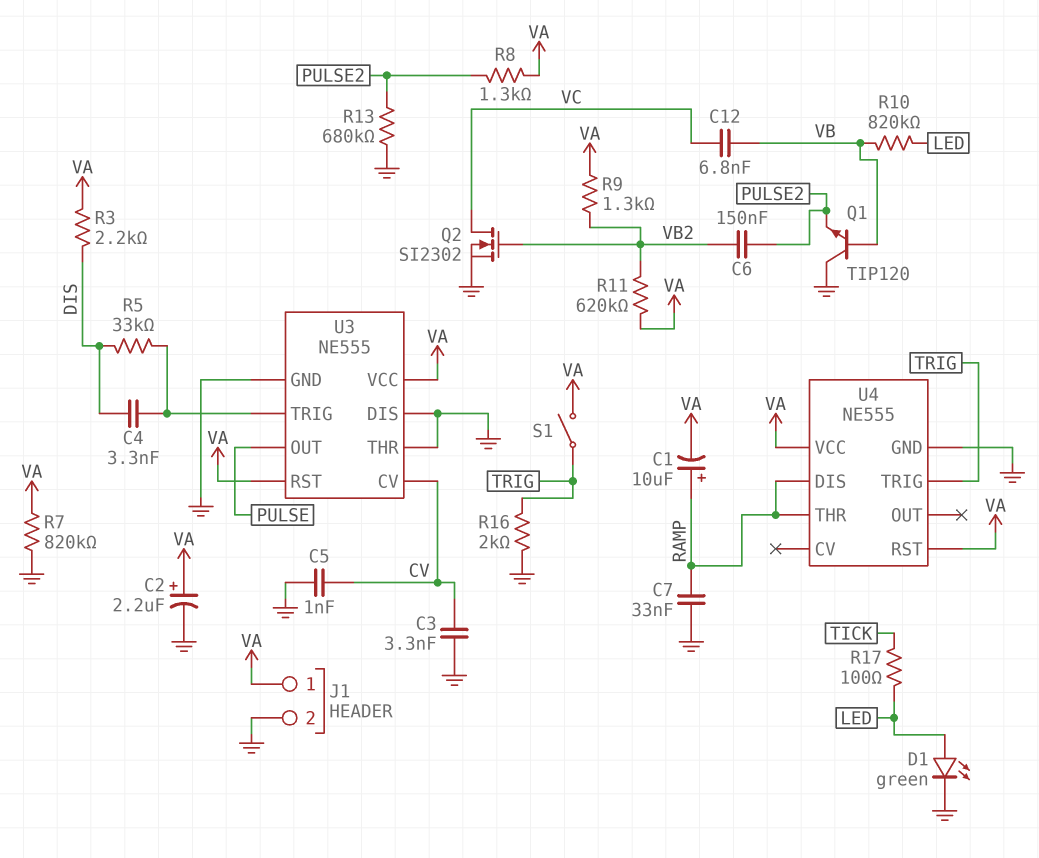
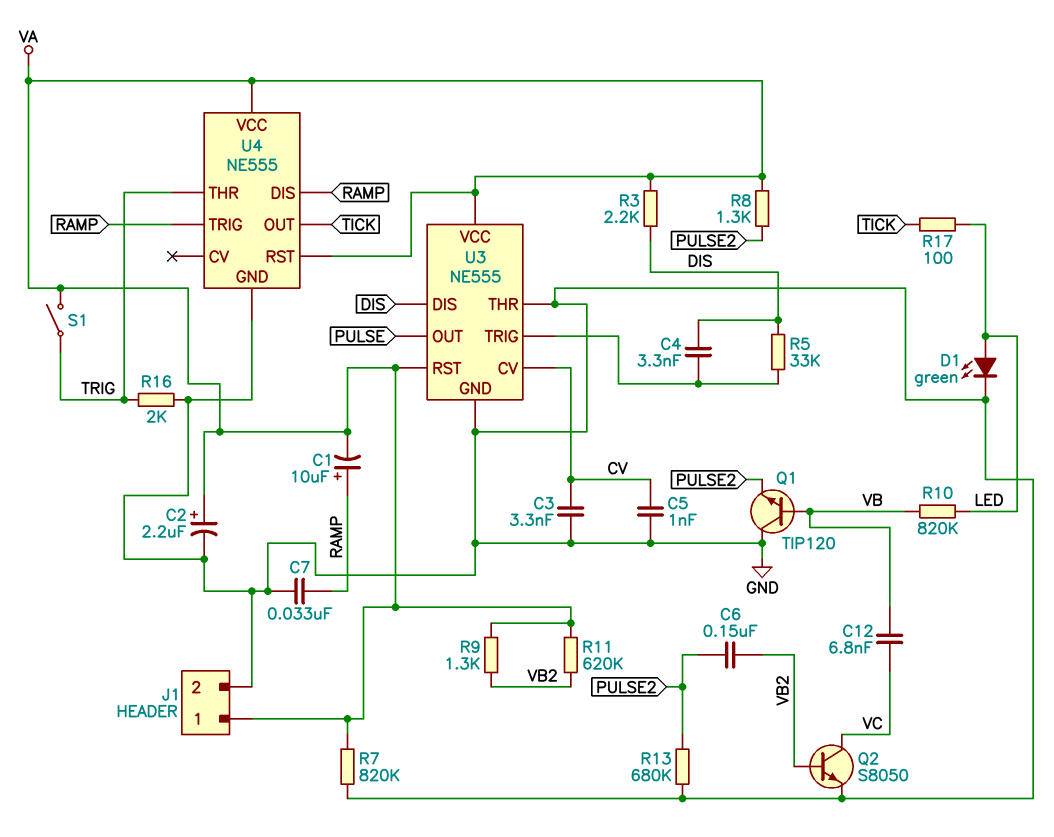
Q2: NMOS SI2302 (G VB2, D VC, S GND) -> NPN S8050 (B VB2, C VC, E GND)
U3 pin DIS: GND -> DIS
U4 pin OUT: none -> TICK
U4 pin THR: RAMP -> TRIG
U4 pin TRIG: TRIG -> RAMP

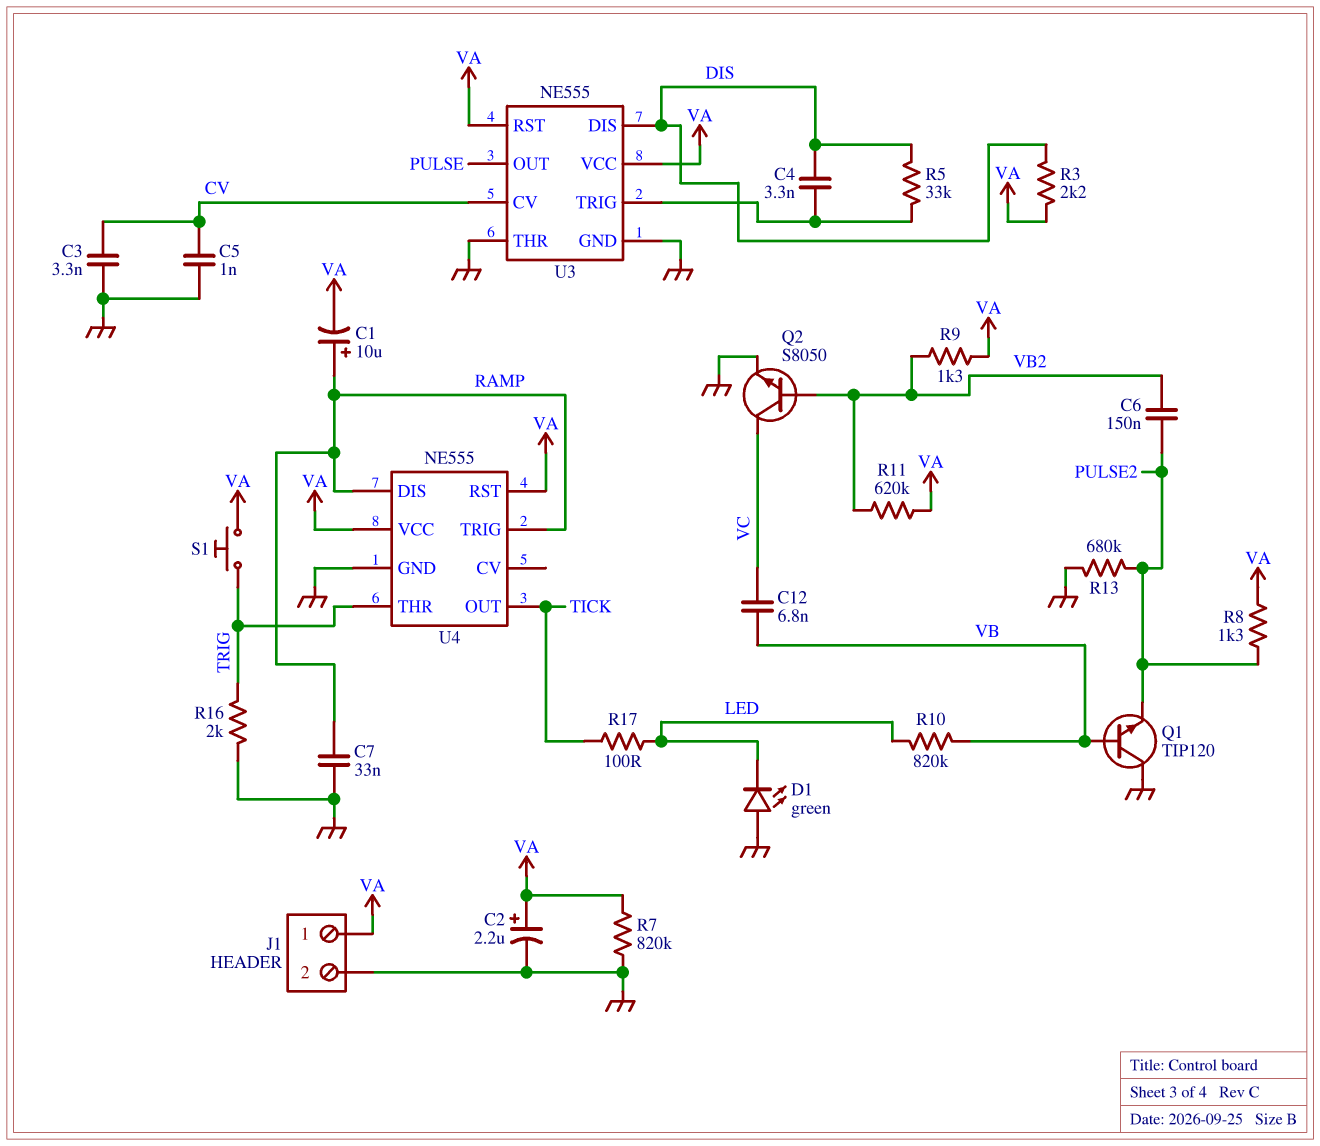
D1: LED green (A LED, K GND) -> LED green (A GND, K LED)
S1: switch (TRIG, VA) -> button (TRIG, VA)

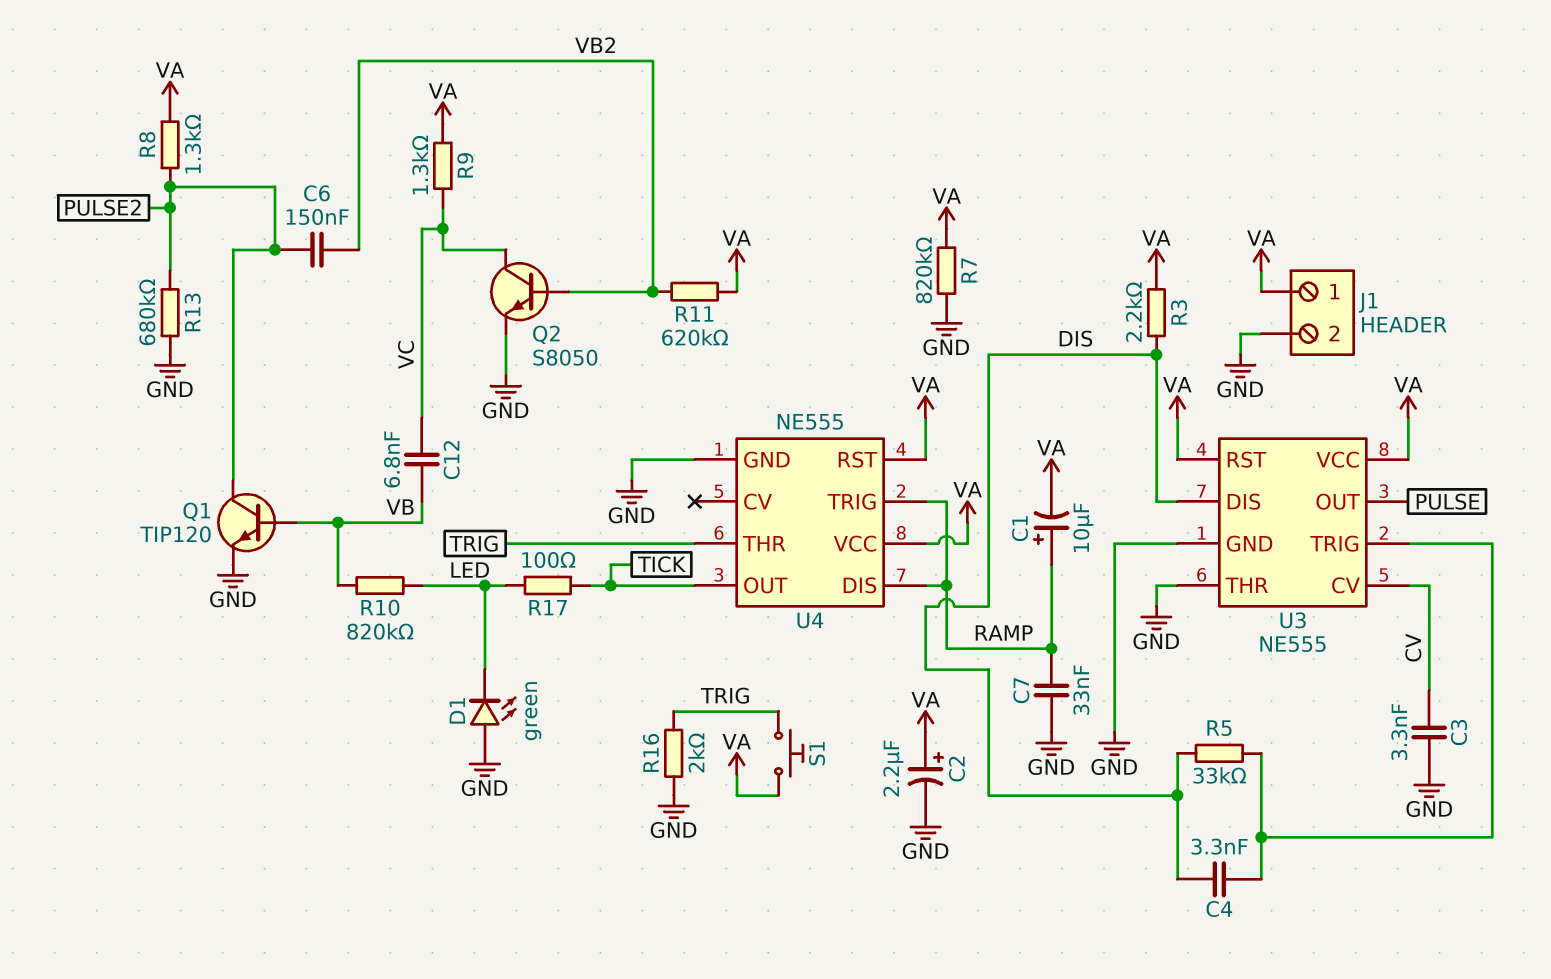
C5: 1nF (CV, GND) -> none
Q1: NPN TIP120 (B VB, C GND, E PULSE2) -> NPN TIP120 (B VB, C PULSE2, E GND)
R9: 1.3k (VA, VB2) -> 1.3k (VA, VC)

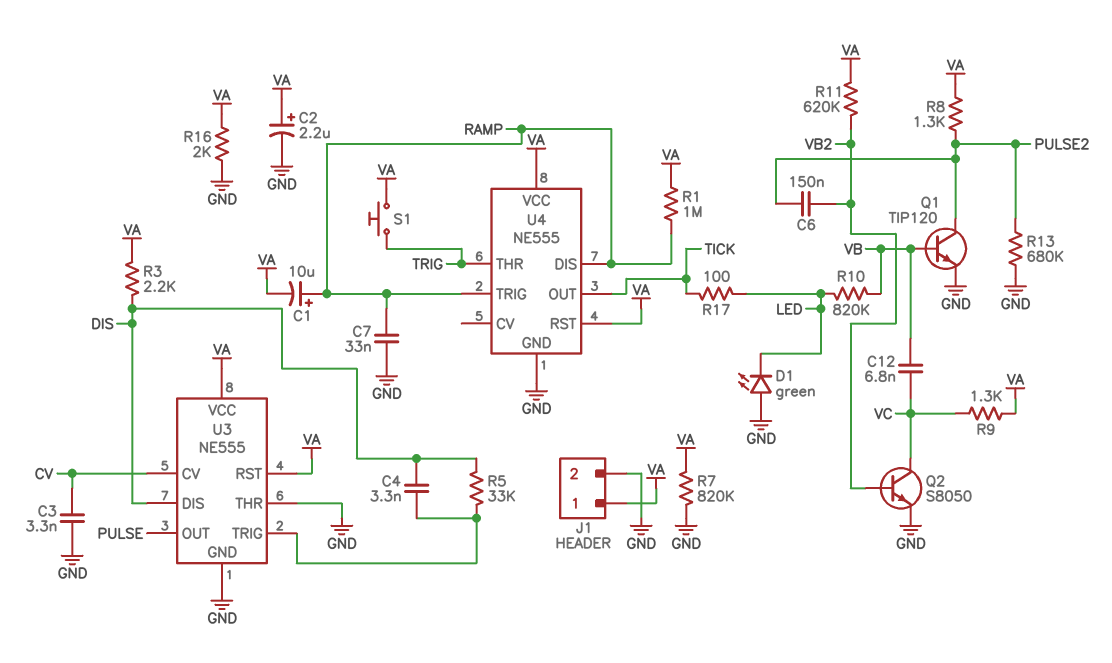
R1: none -> 1M (RAMP, VA)
R16: 2k (GND, TRIG) -> 2k (GND, VA)

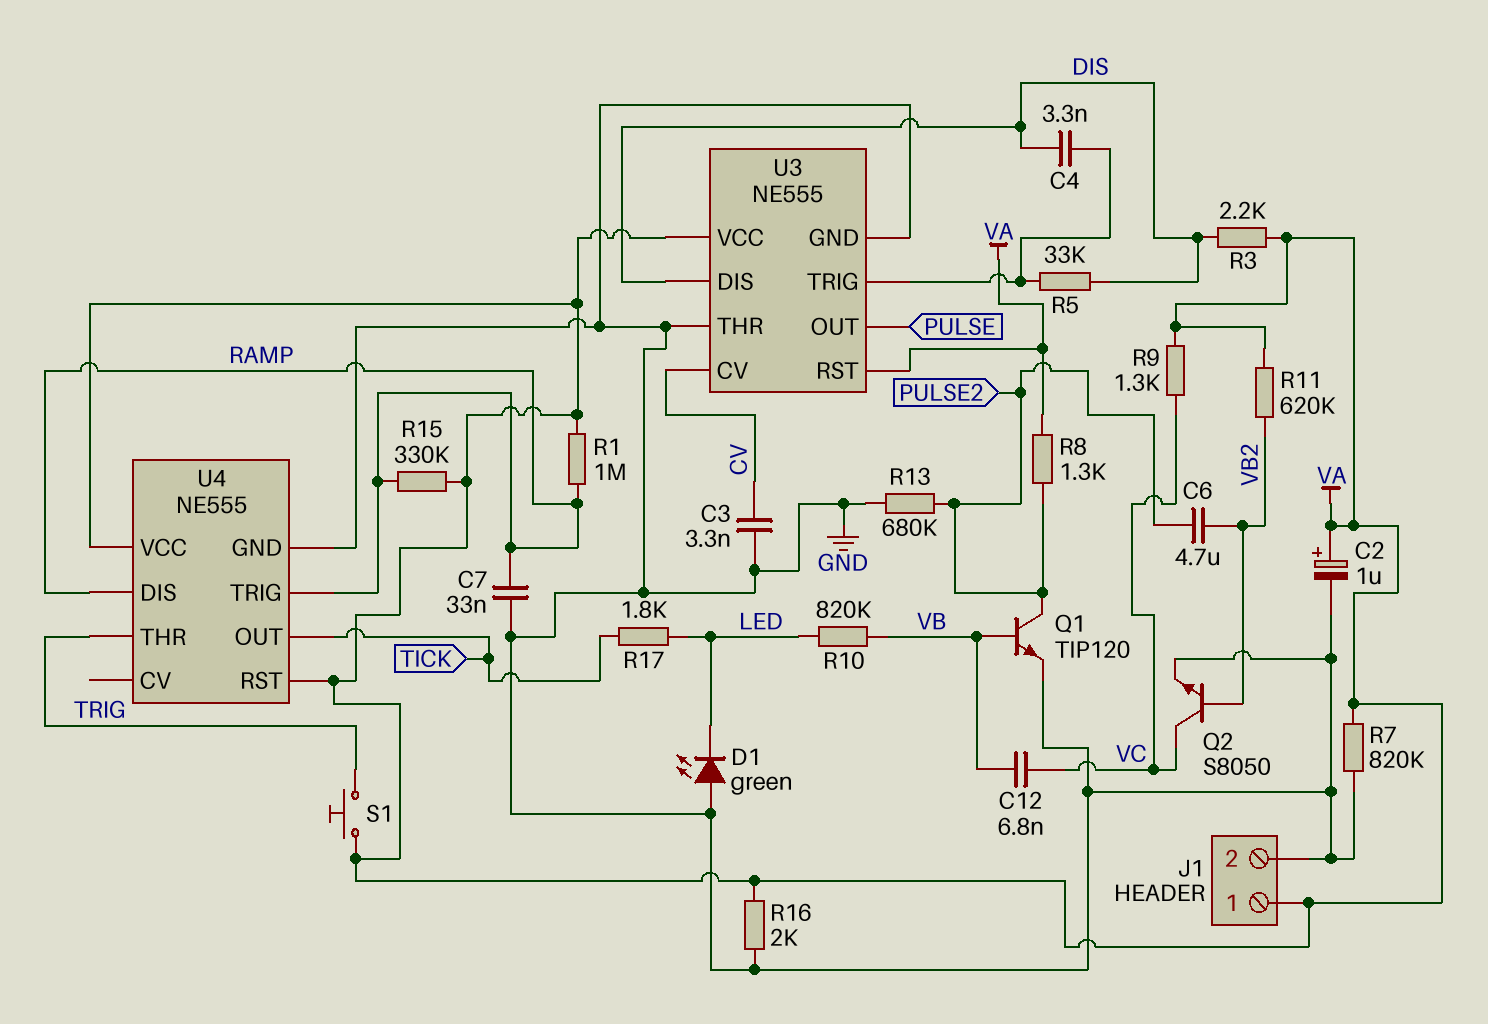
C1: 10uF (plus RAMP, minus VA) -> none
C2: 2.2uF (plus VA, minus GND) -> 1uF (plus VA, minus GND)
C6: 150nF (PULSE2, VB2) -> 4.7uF (PULSE2, VB2)
R15: none -> 330k (RAMP, VA)
R17: 100 (LED, TICK) -> 1.8k (LED, TICK)

